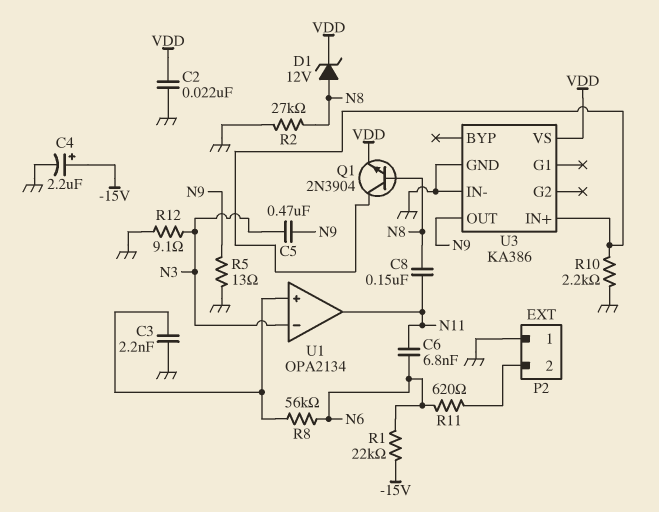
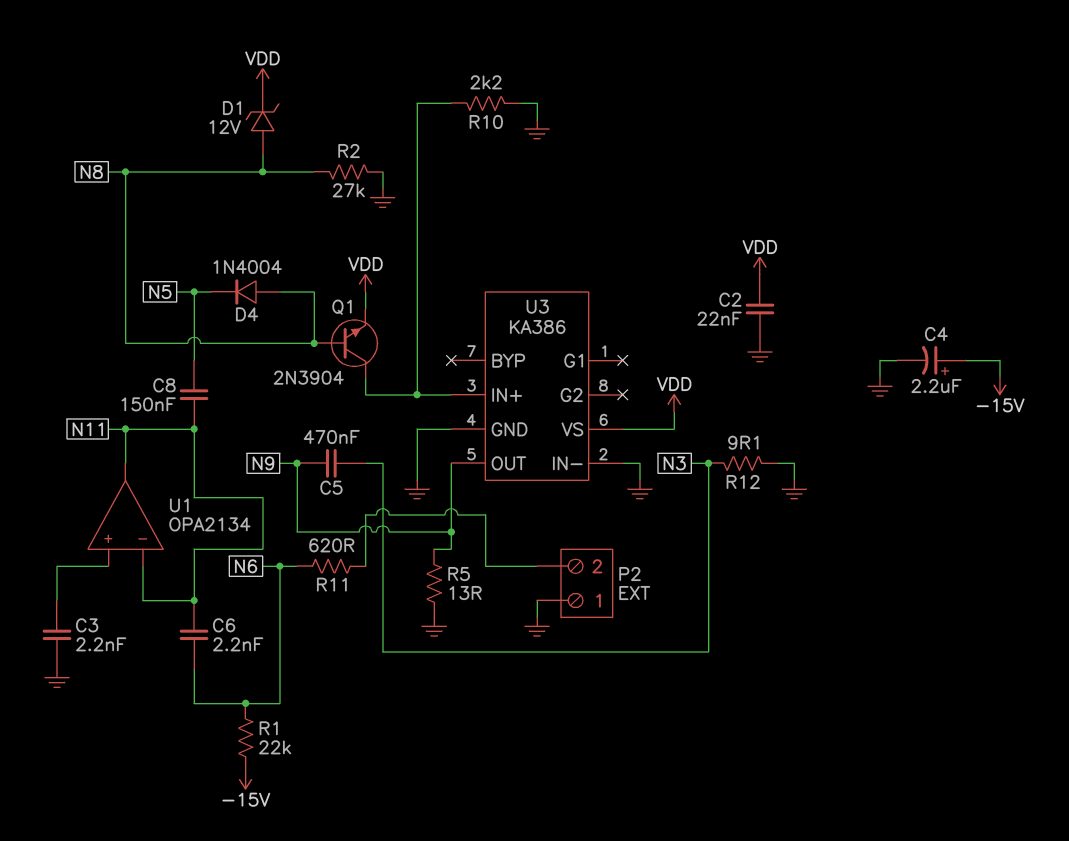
C6: 6.8nF (N6, N11) -> 2.2nF (N6, N11)
C8: 150nF (N8, N11) -> 150nF (N5, N11)
D4: none -> diode 1N4004 (A N8, K N5)
R8: 56k (N6, U1/in+) -> none
U1 pin in-: N3 -> N11

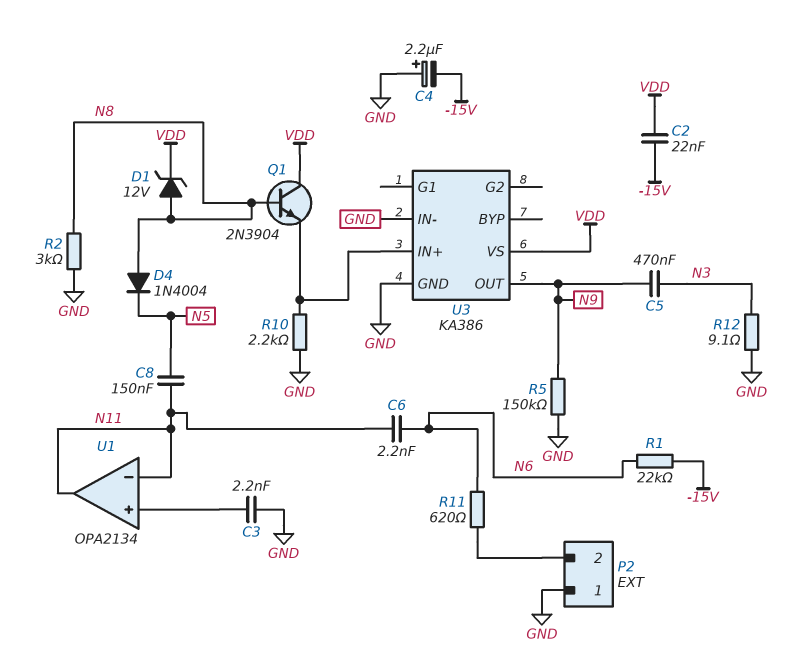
C2: 22nF (GND, VDD) -> 22nF (-15V, VDD)
C4: 2.2uF (plus -15V, minus GND) -> 2.2uF (plus GND, minus -15V)
Q1: NPN 2N3904 (B N8, C U3/IN+, E VDD) -> NPN 2N3904 (B N8, C VDD, E U3/IN+)
R2: 27k (GND, N8) -> 3k (GND, N8)
R5: 13 (GND, N9) -> 150k (GND, N9)

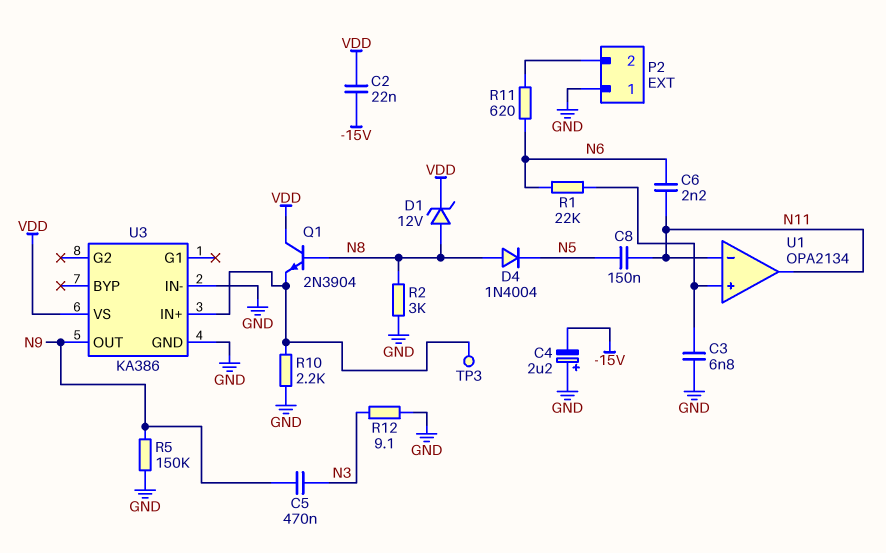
C3: 2.2nF (GND, U1/in+) -> 6.8nF (GND, U1/in+)
R1: 22k (-15V, N6) -> 22k (N6, U1/in+)
TP3: none -> test point (U3/IN+)

